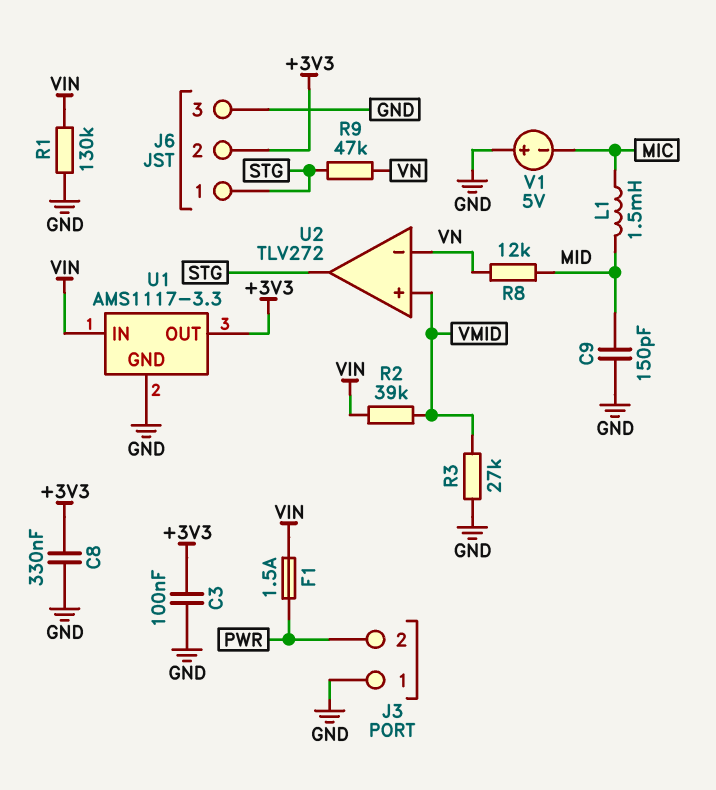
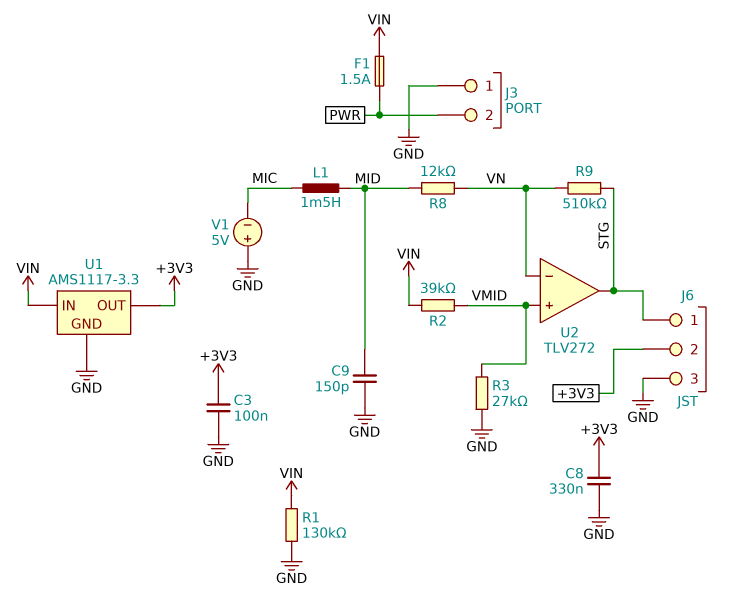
R9: 47k (STG, VN) -> 510k (STG, VN)

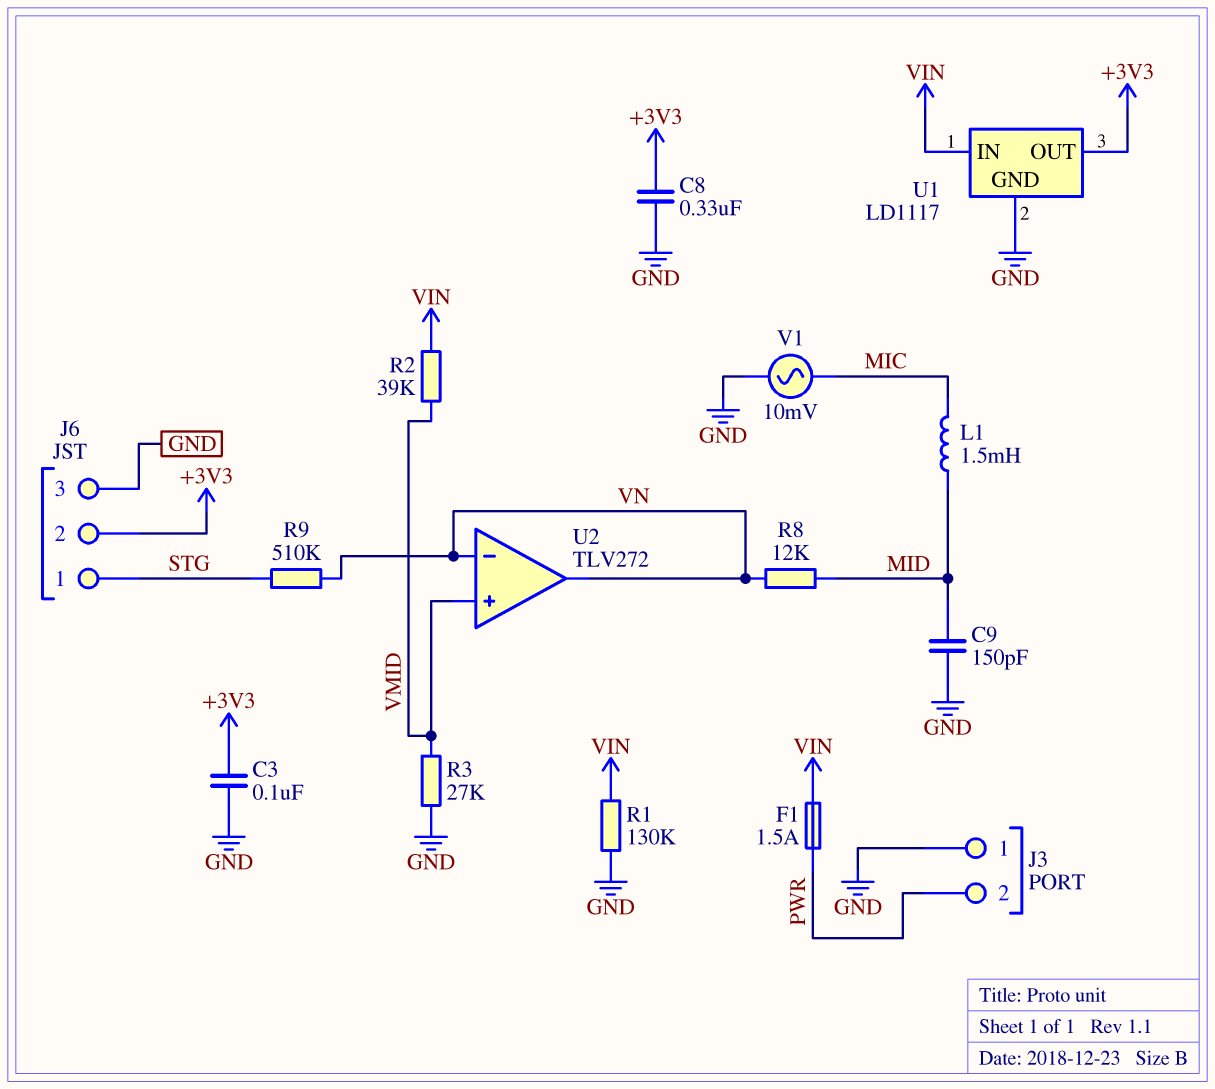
U1: AMS1117-3.3 -> LD1117
U2 pin out: STG -> VN
V1: 5V (plus GND, minus MIC) -> AC 10mV (GND, MIC)

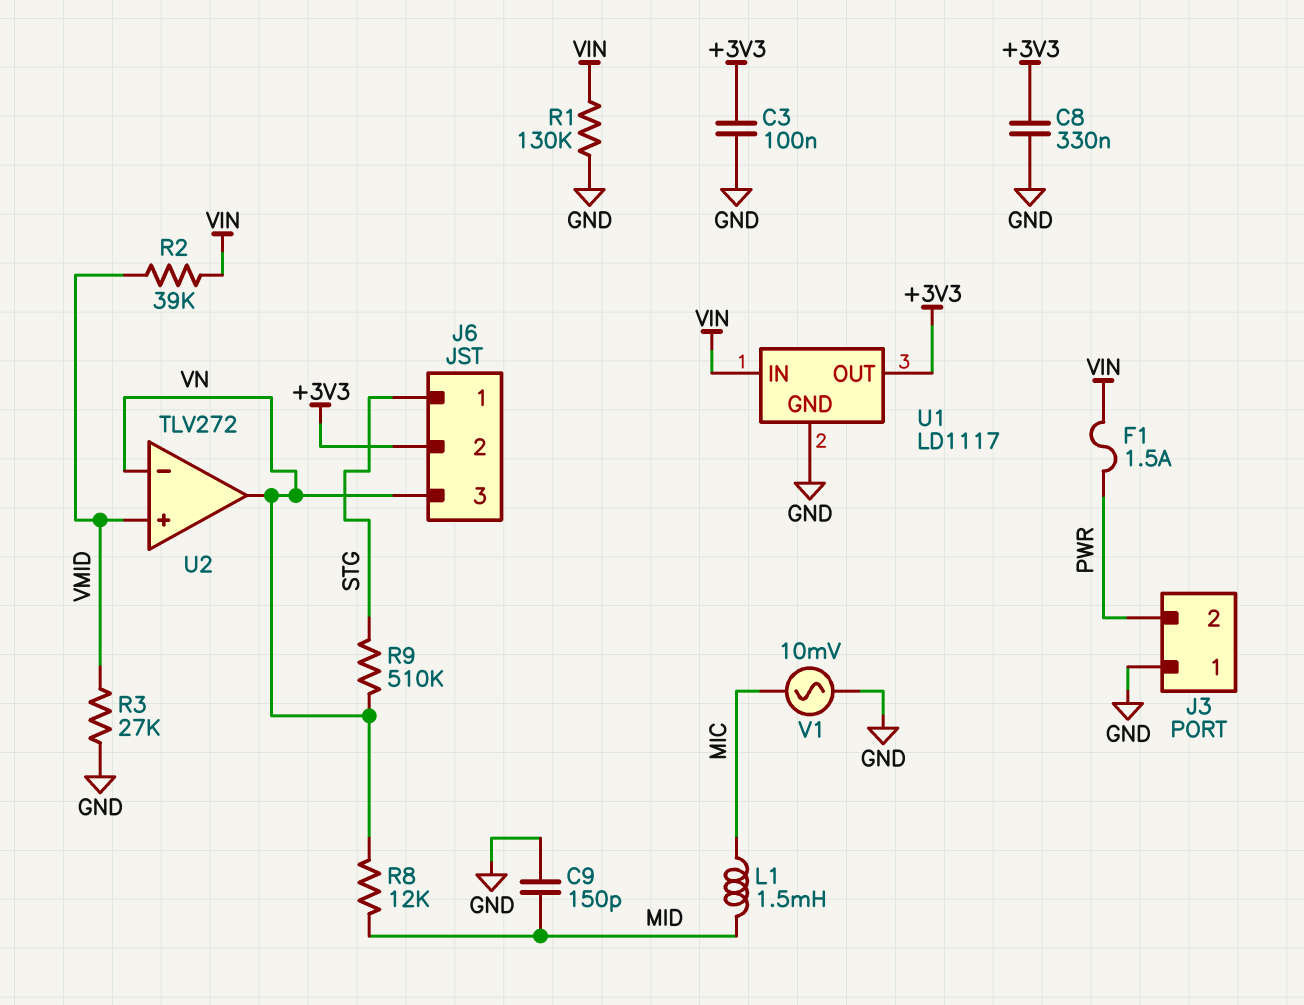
J6 pin 3: GND -> VN

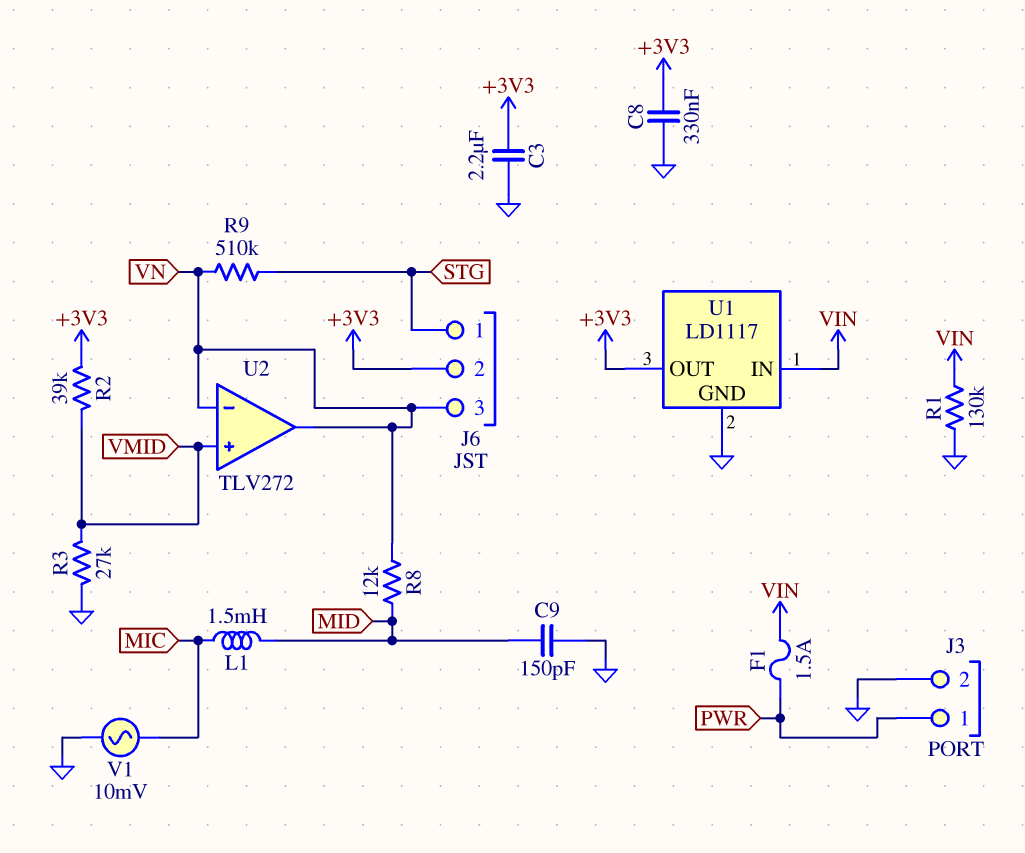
C3: 100nF (+3V3, GND) -> 2.2uF (+3V3, GND)
J3 pin 1: GND -> PWR
J3 pin 2: PWR -> GND
R2: 39k (VIN, VMID) -> 39k (+3V3, VMID)

